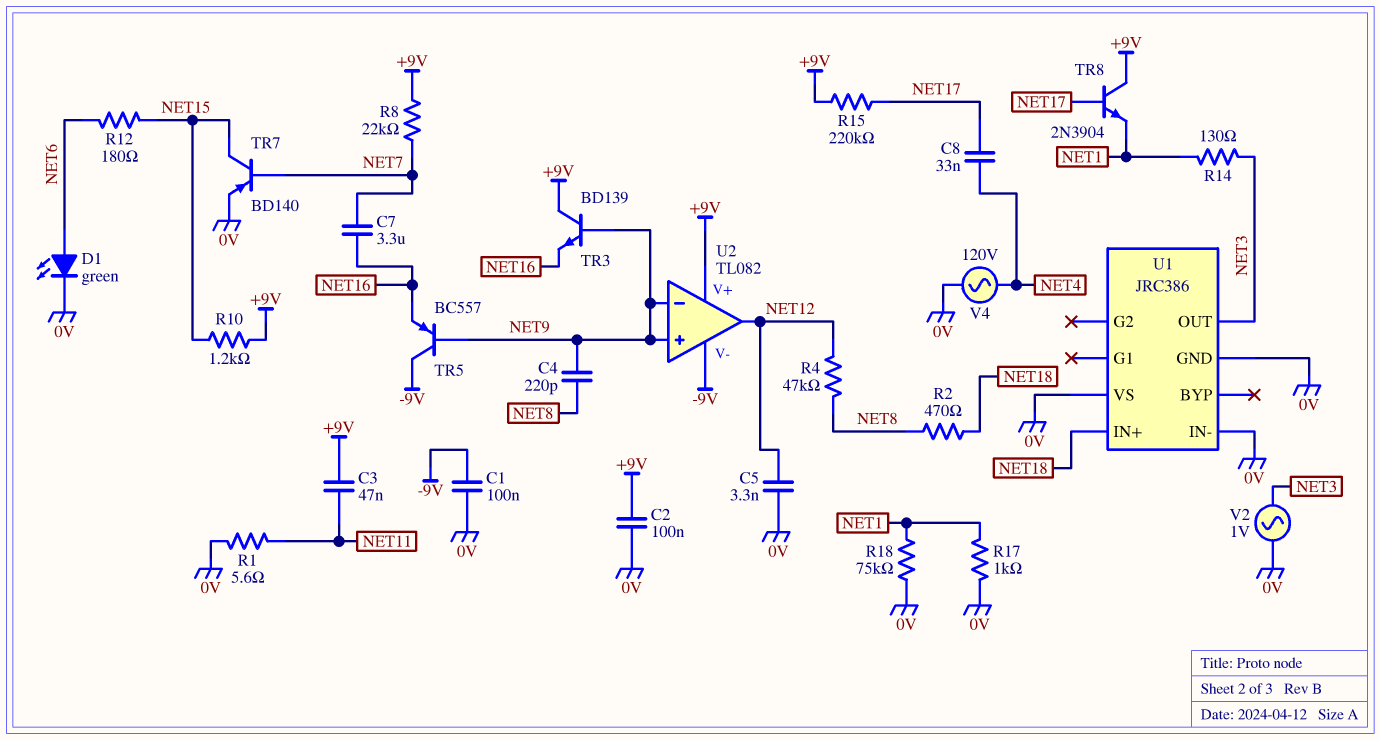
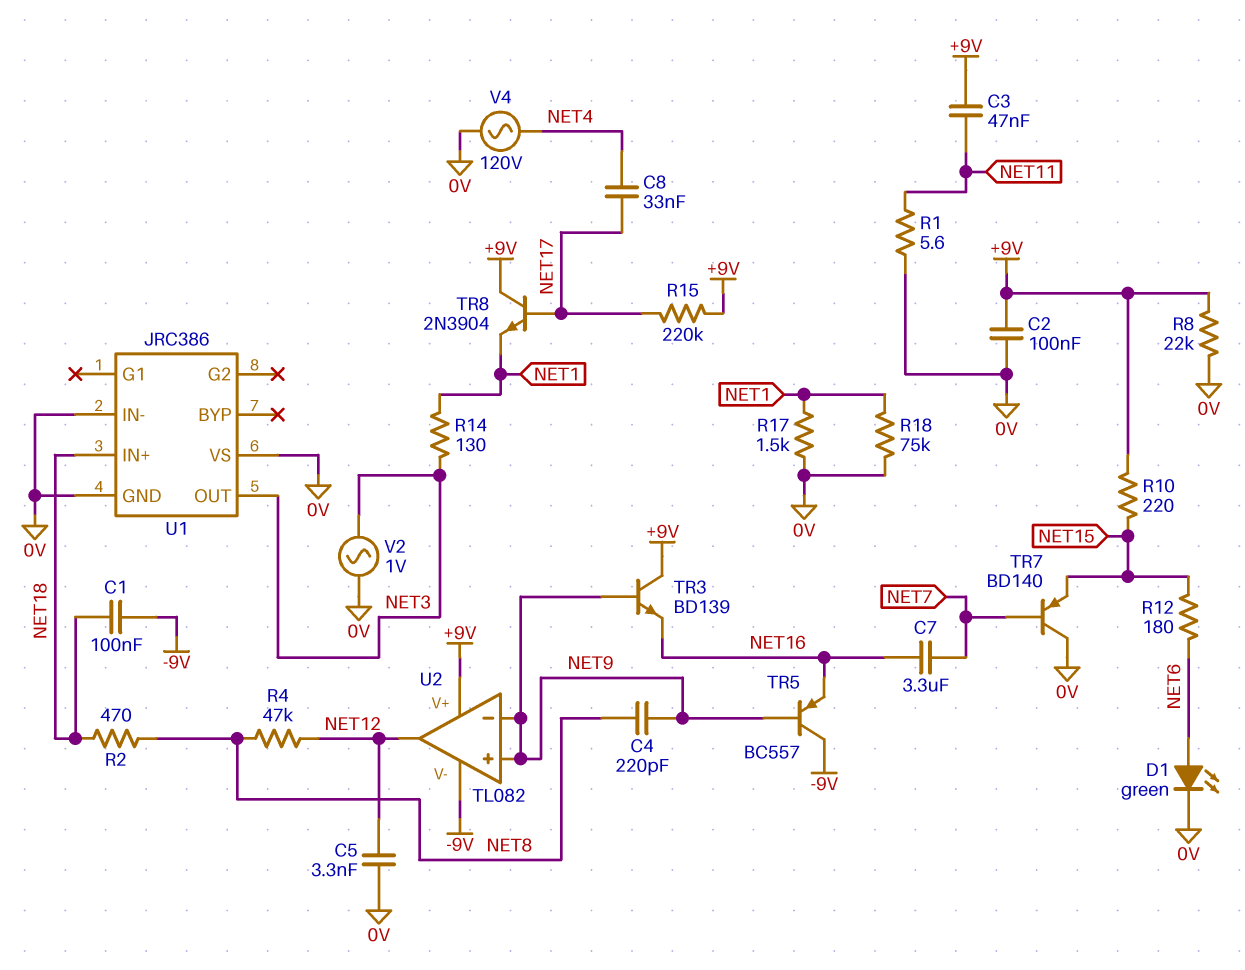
C1: 100nF (-9V, 0V) -> 100nF (-9V, NET18)
R8: 22k (+9V, NET7) -> 22k (+9V, 0V)
R10: 1.2k (+9V, NET15) -> 220 (+9V, NET15)
R17: 1k (0V, NET1) -> 1.5k (0V, NET1)
TR7: PNP BD140 (B NET7, C NET15, E 0V) -> PNP BD140 (B NET7, C 0V, E NET15)

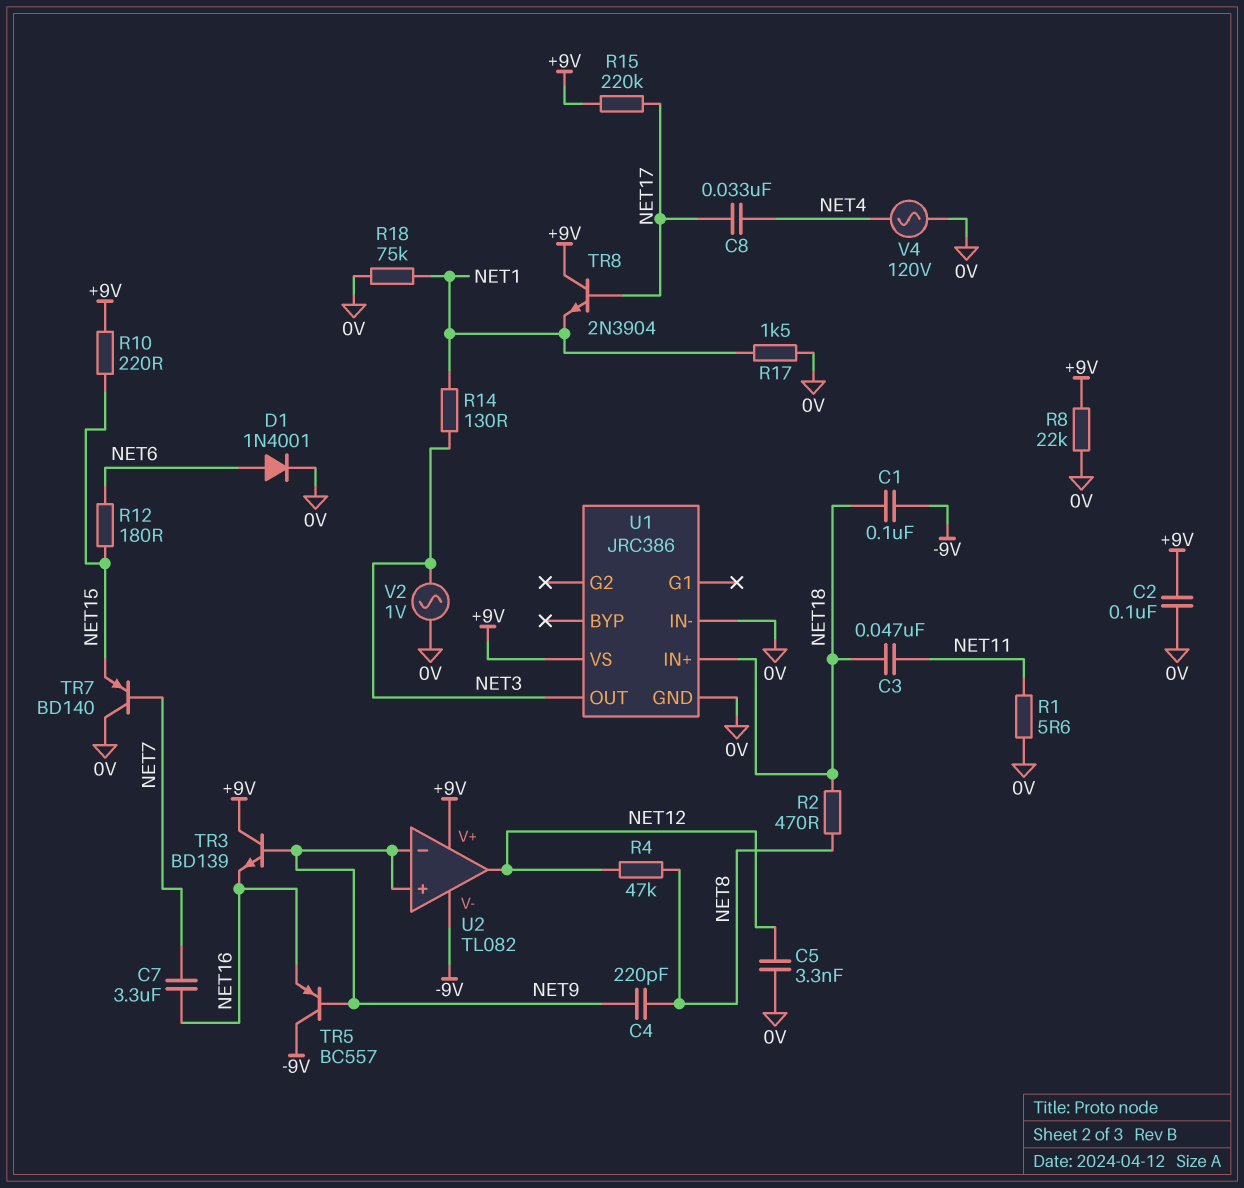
C3: 47nF (+9V, NET11) -> 47nF (NET11, NET18)
D1: LED green (A NET6, K 0V) -> diode 1N4001 (A NET6, K 0V)
U1 pin VS: 0V -> +9V

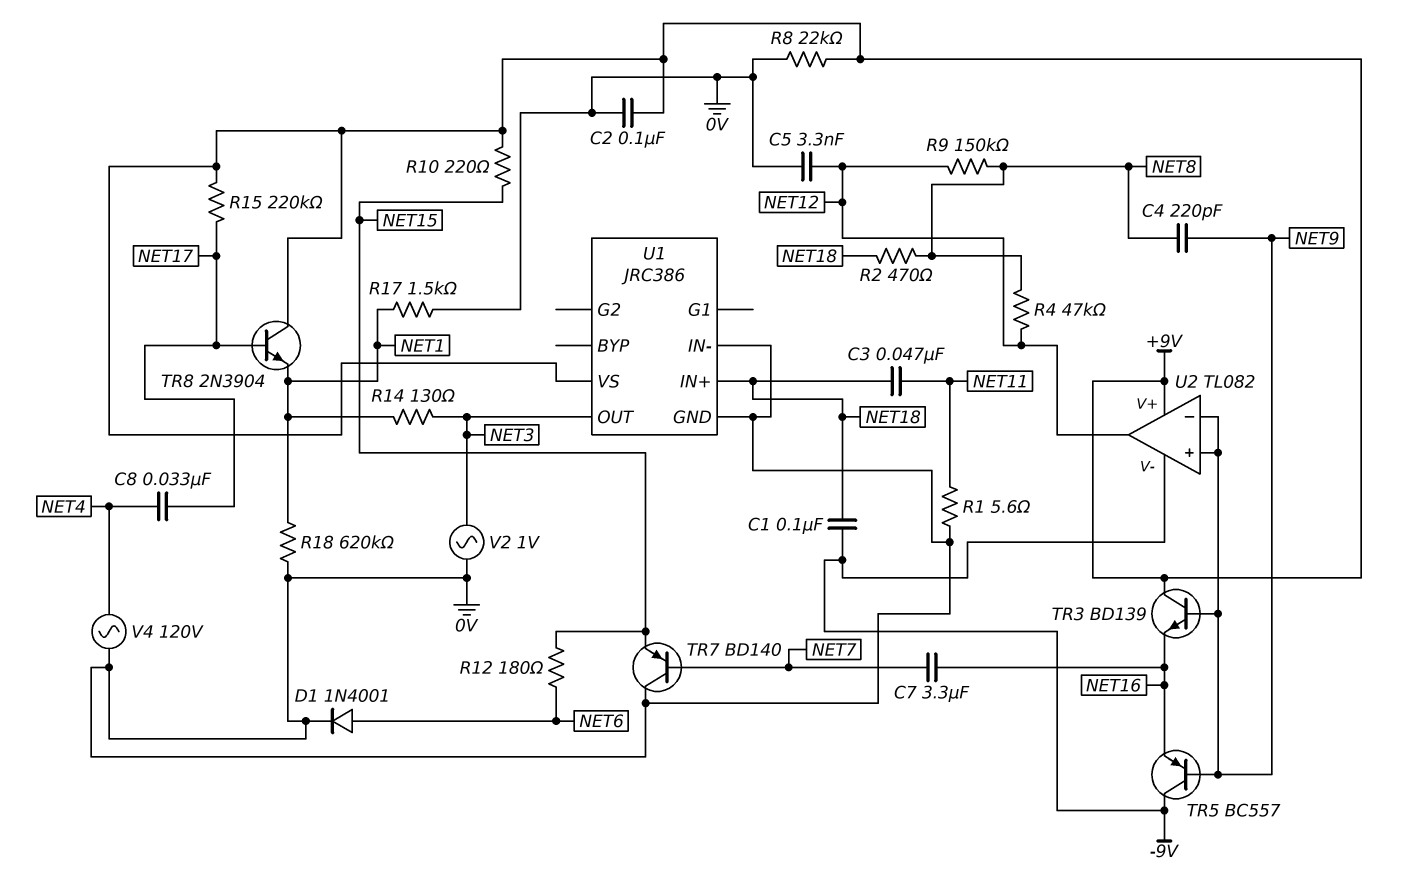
R9: none -> 150k (NET8, NET12)
R18: 75k (0V, NET1) -> 620k (0V, NET1)

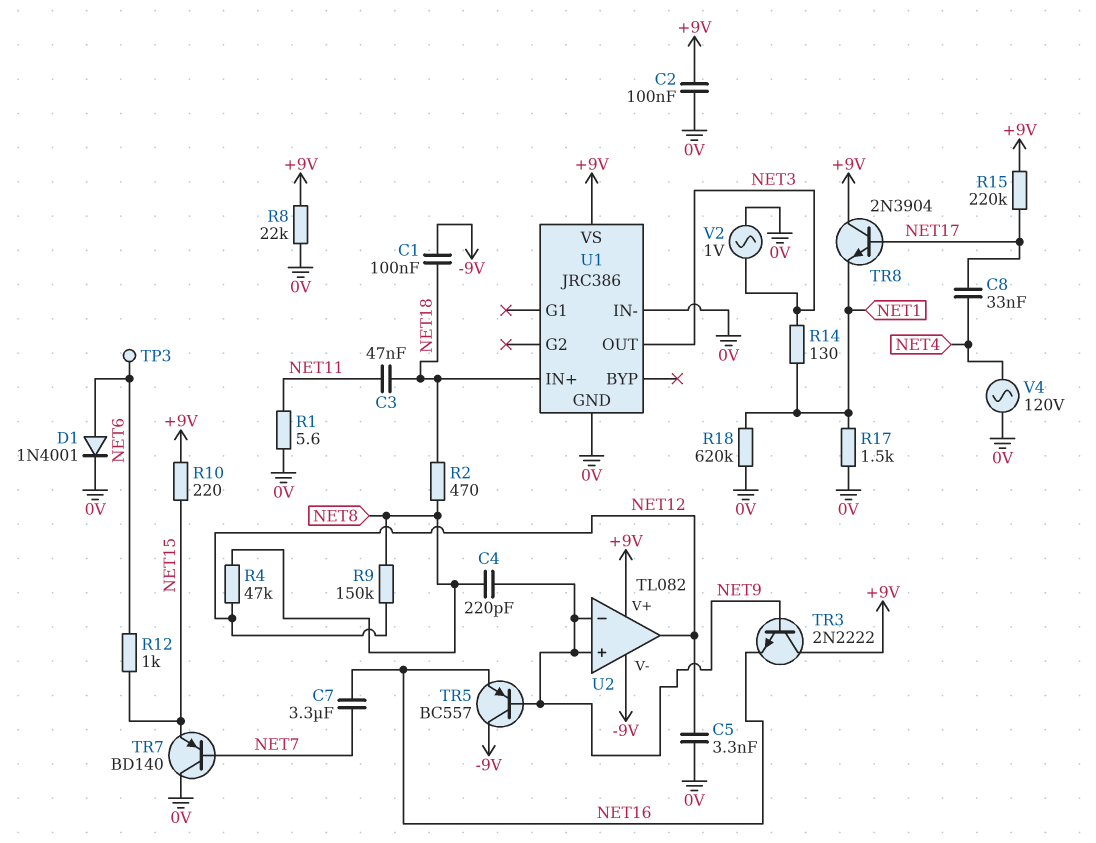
R12: 180 (NET6, NET15) -> 1k (NET6, NET15)
TP3: none -> test point (NET6)
TR3: NPN BD139 (B NET9, C +9V, E NET16) -> NPN 2N2222 (B NET9, C +9V, E NET16)

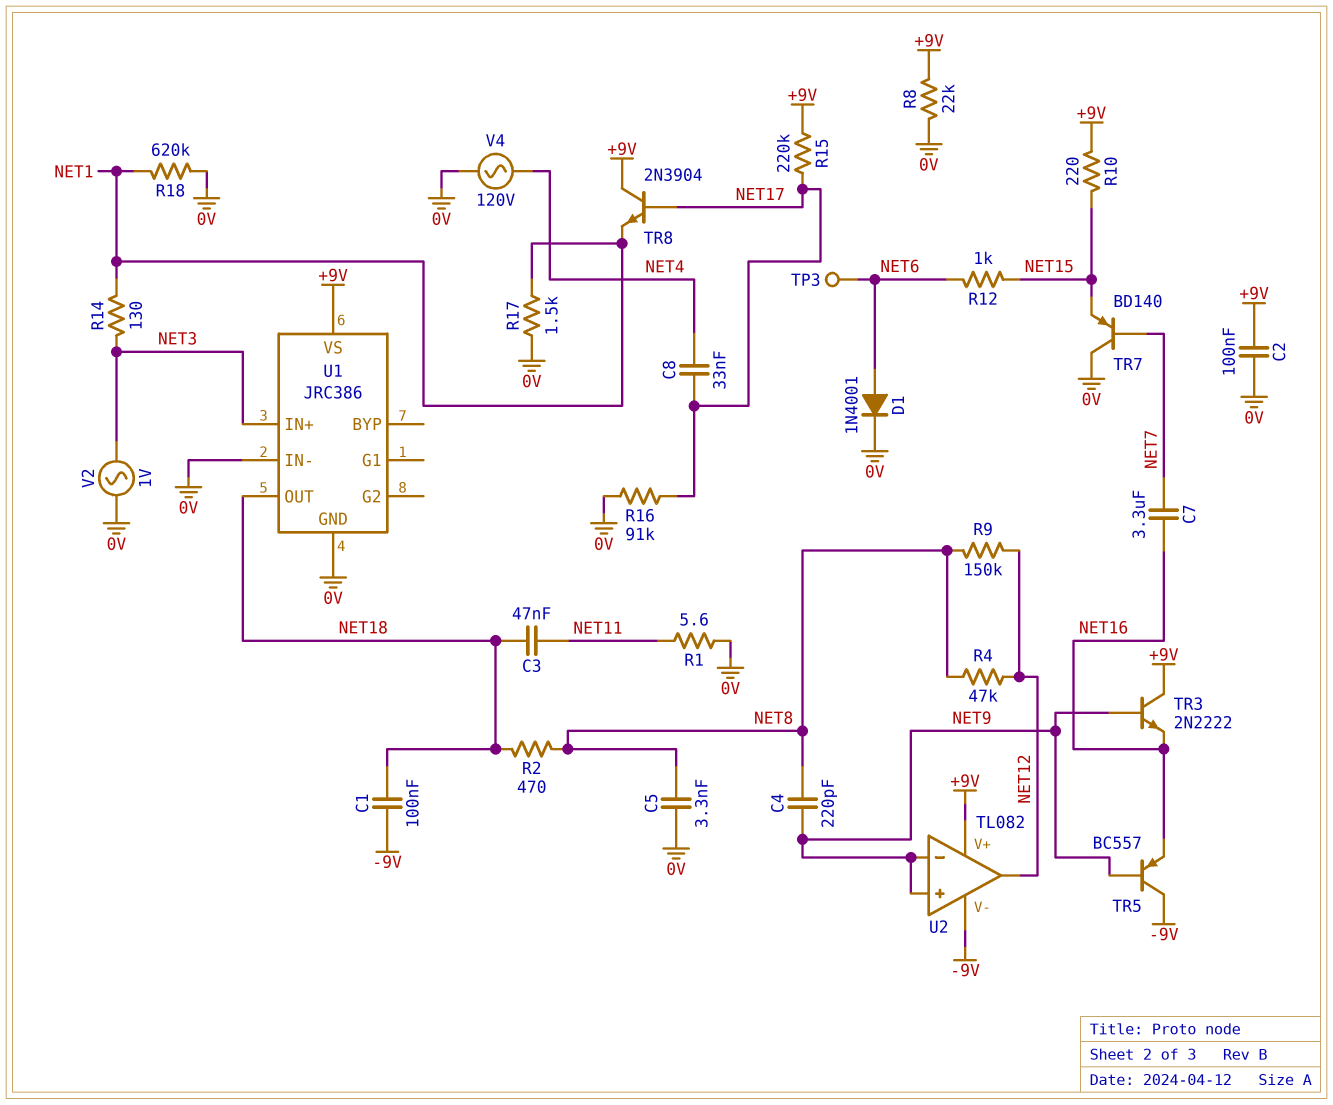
C5: 3.3nF (0V, NET12) -> 3.3nF (0V, NET8)
R16: none -> 91k (0V, NET17)
U1 pin IN+: NET18 -> NET3
U1 pin OUT: NET3 -> NET18

